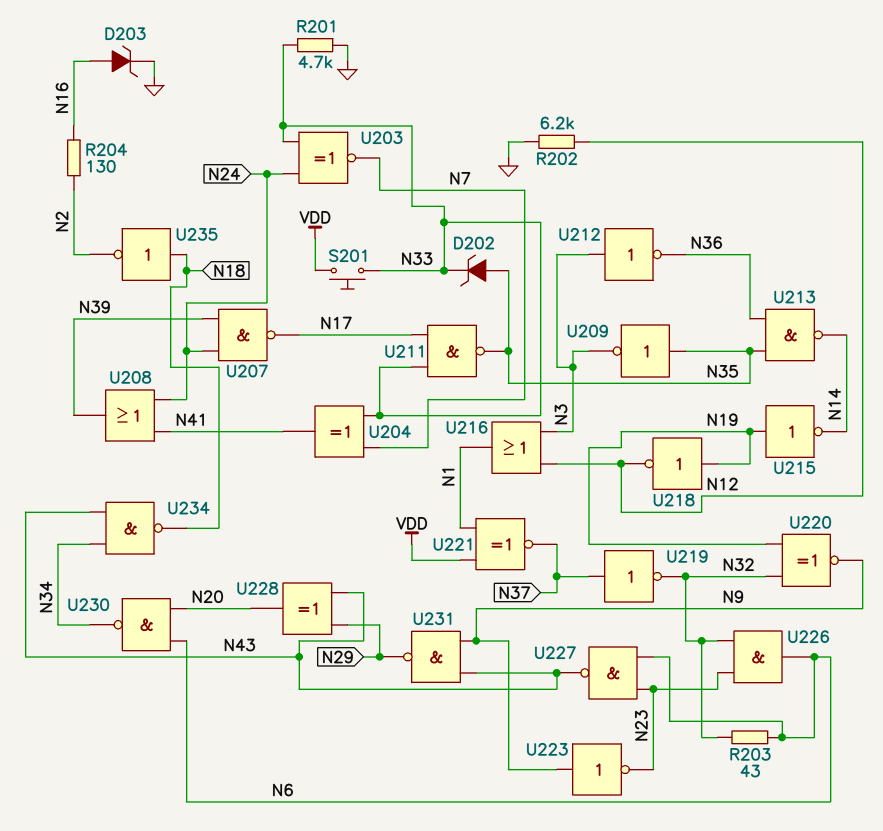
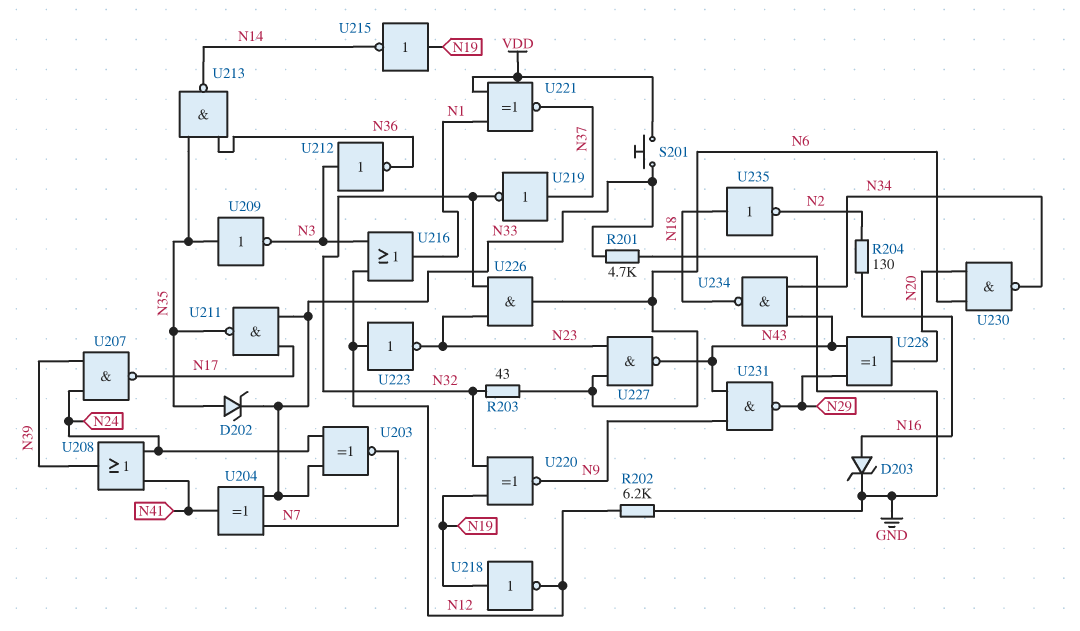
U223: NOT (in N9, out N23) -> NOT (in N12, out N23)

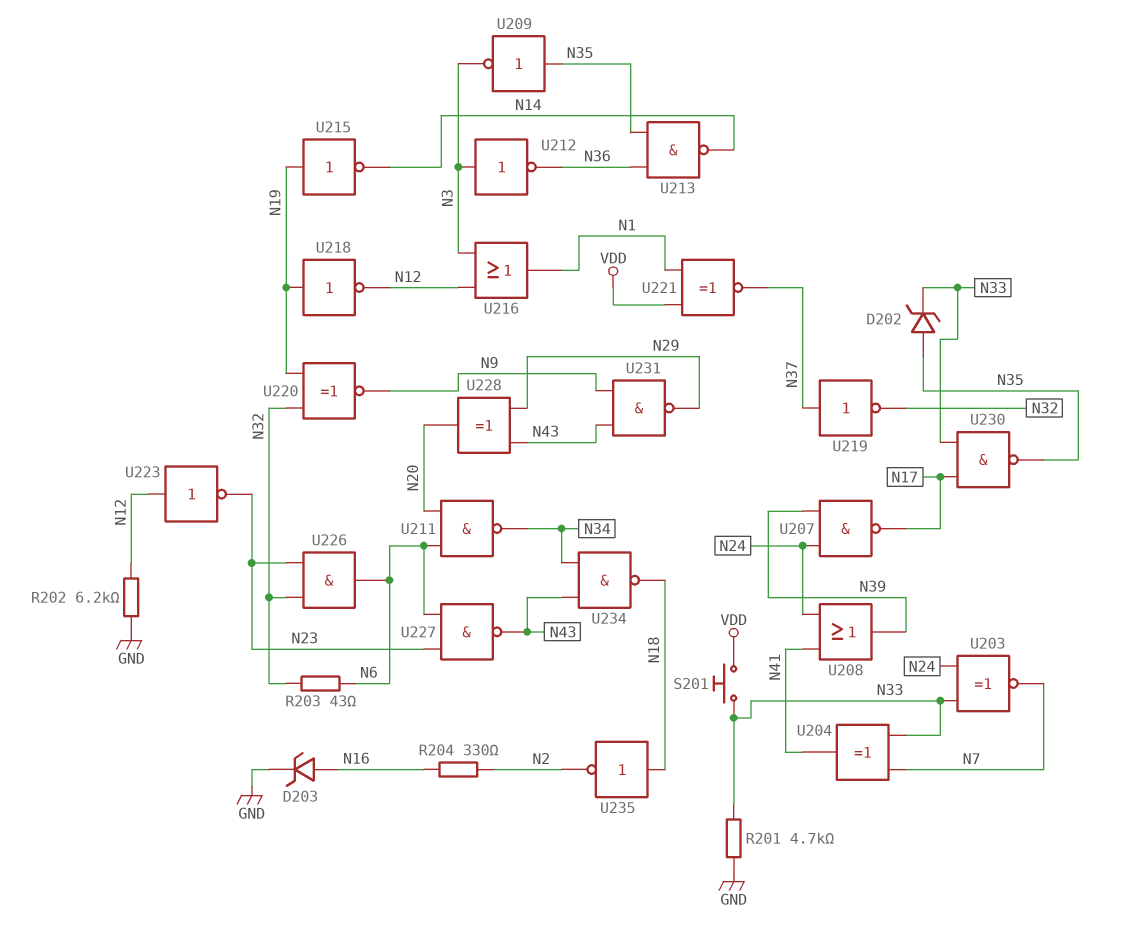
R204: 130 (N2, N16) -> 330 (N2, N16)
U211: NAND (in N17, in N33, out N35) -> NAND (in N6, in N20, out N34)
U230: NAND (in N6, in N20, out N34) -> NAND (in N17, in N33, out N35)

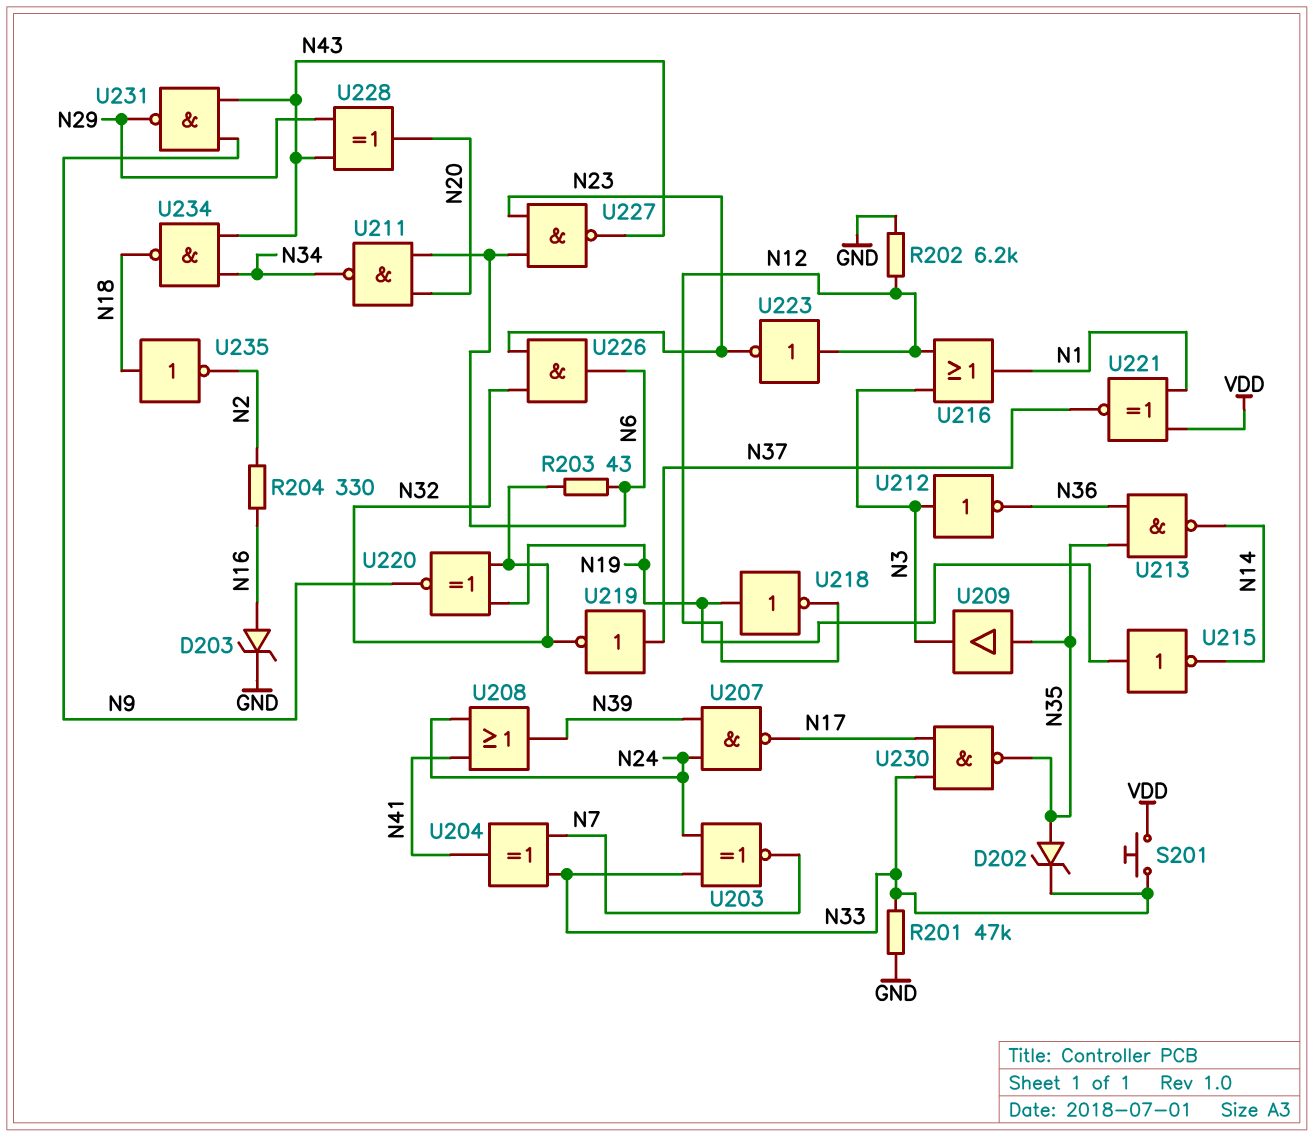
R201: 4.7k (GND, N33) -> 47k (GND, N33)
U209: NOT (in N35, out N3) -> buffer (in N35, out N3)

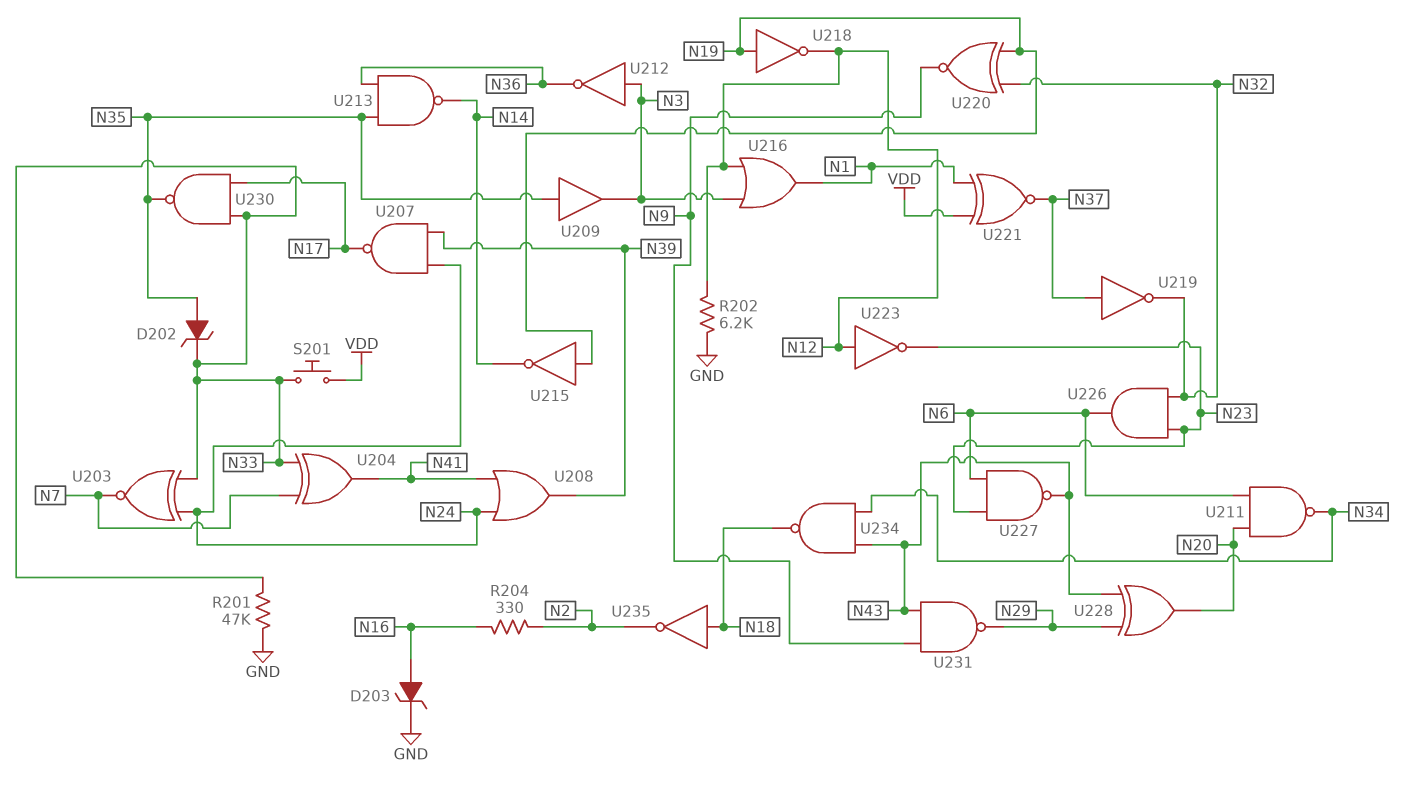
R203: 43 (N6, N32) -> none

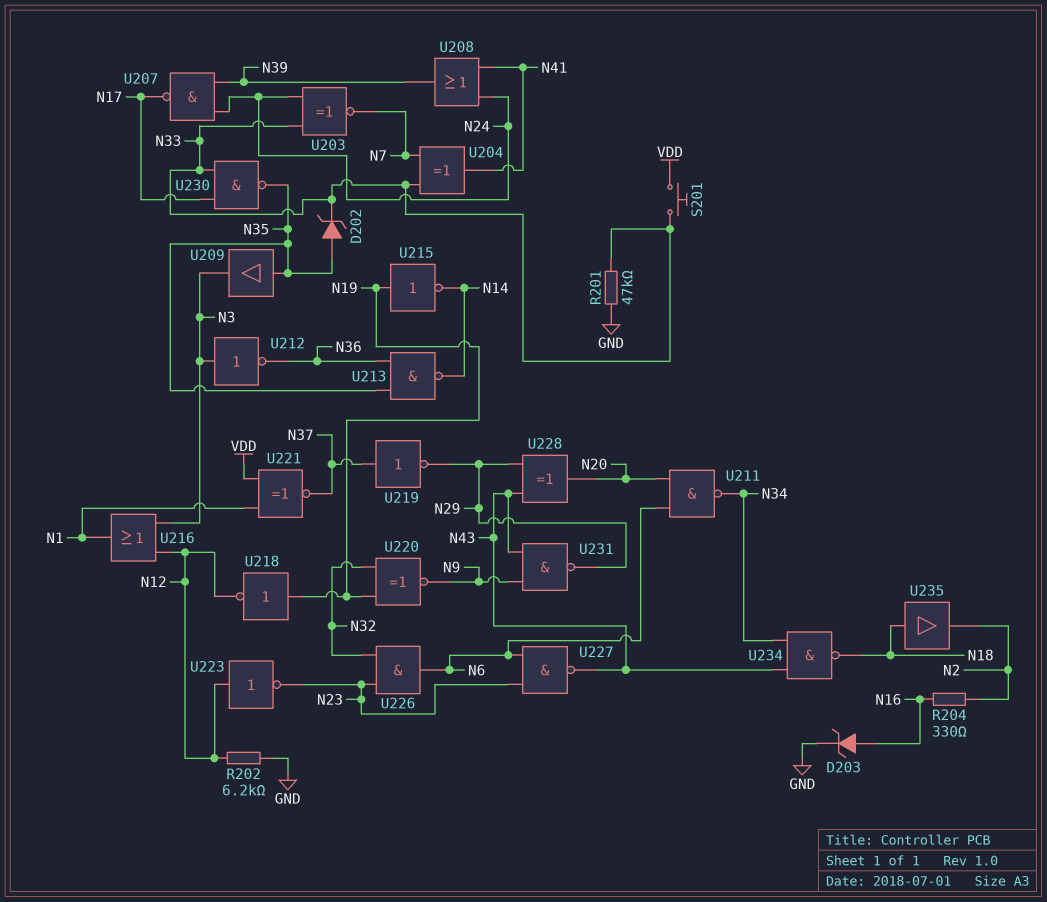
U219: NOT (in N37, out N32) -> NOT (in N37, out N29)
U235: NOT (in N18, out N2) -> buffer (in N18, out N2)

